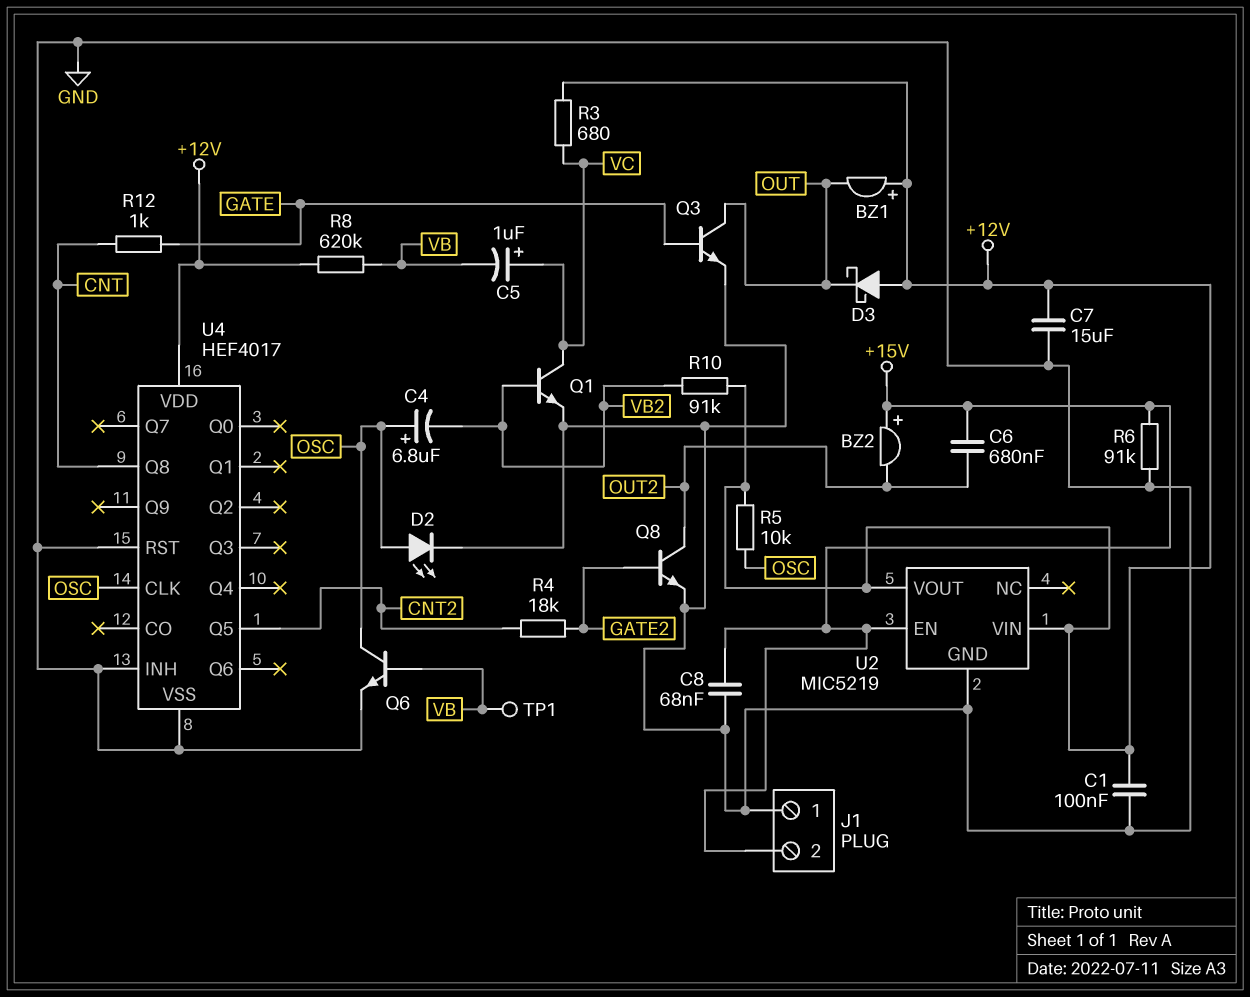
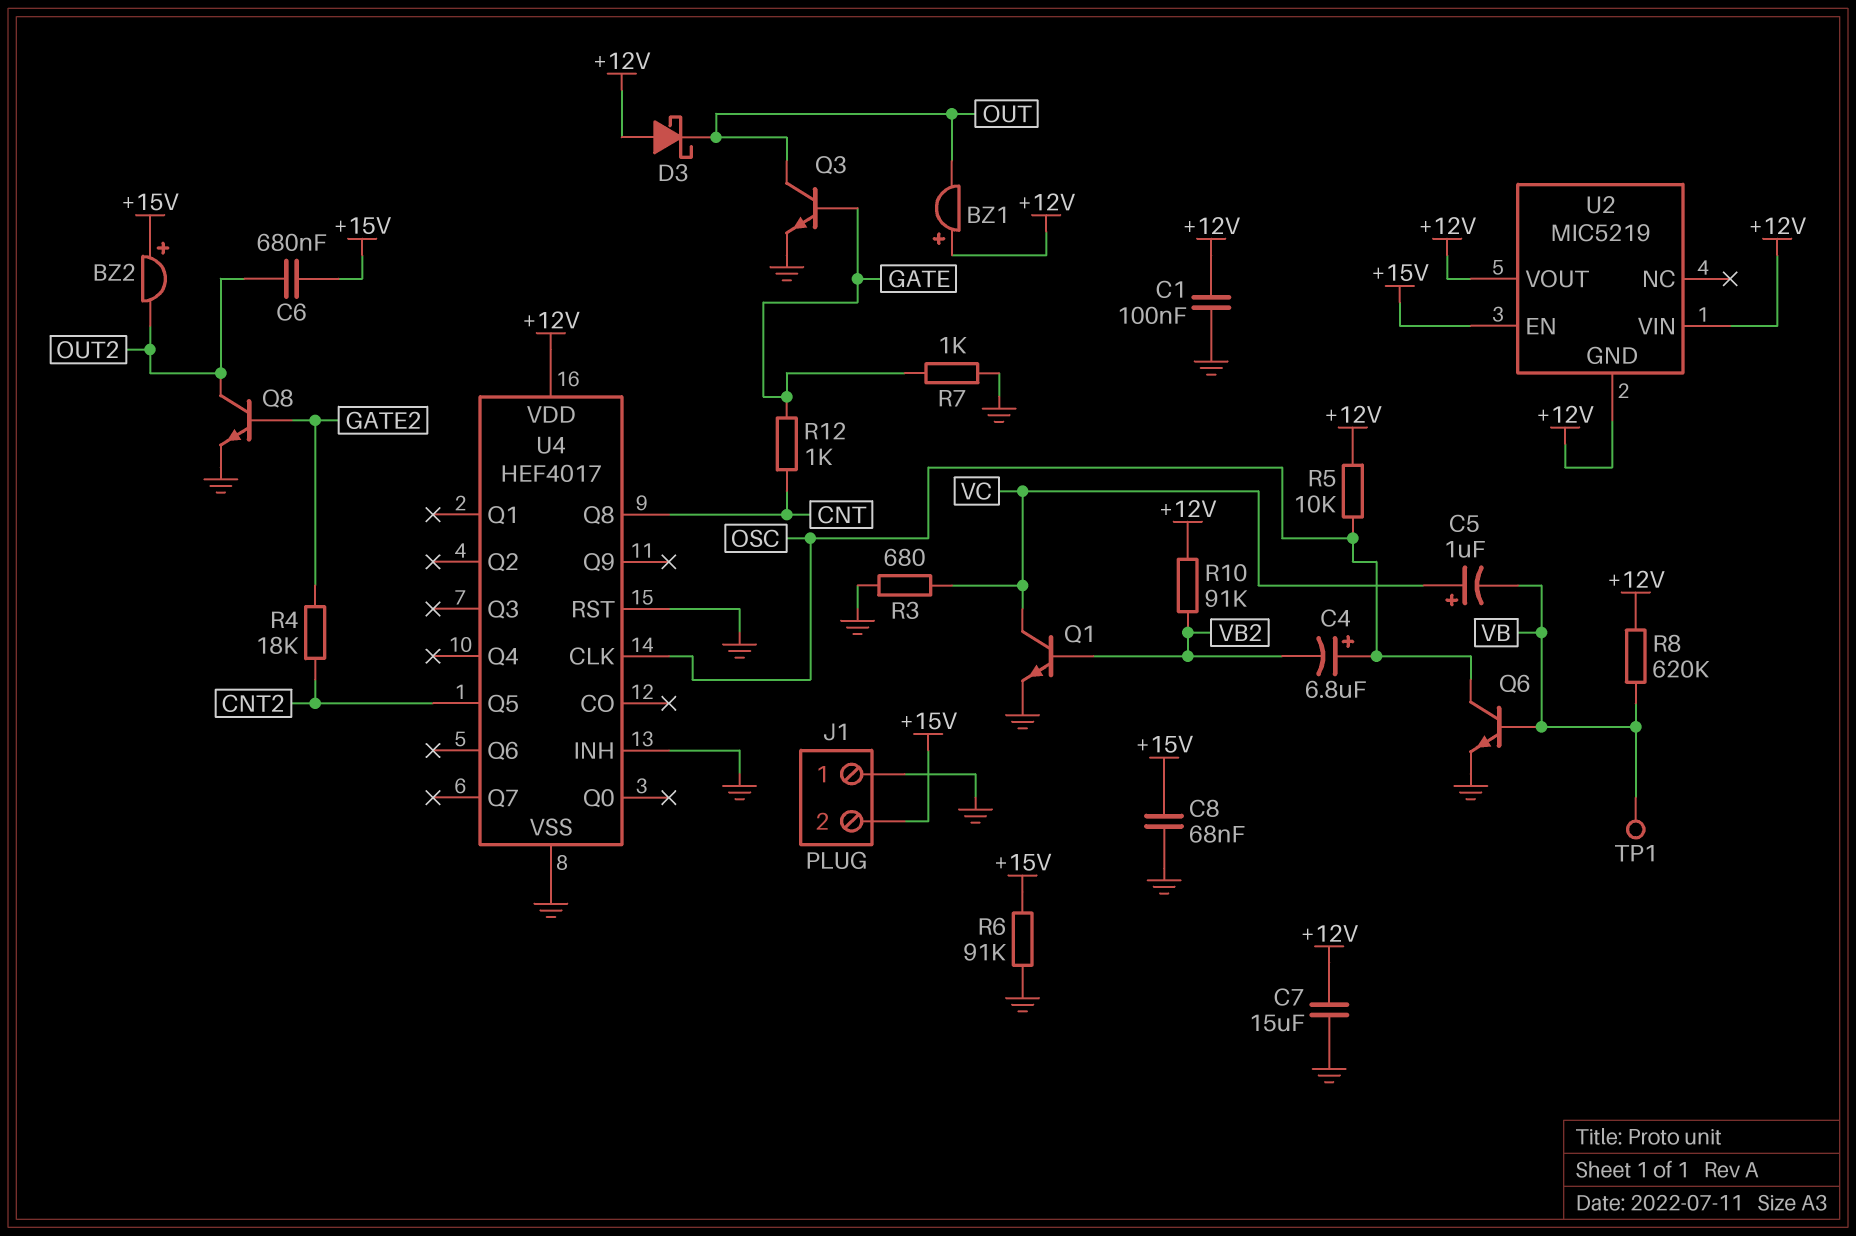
D2: LED (A OSC, K GND) -> none
R3: 680 (+12V, VC) -> 680 (GND, VC)
R7: none -> 1k (GATE, GND)
U2 pin GND: GND -> +12V

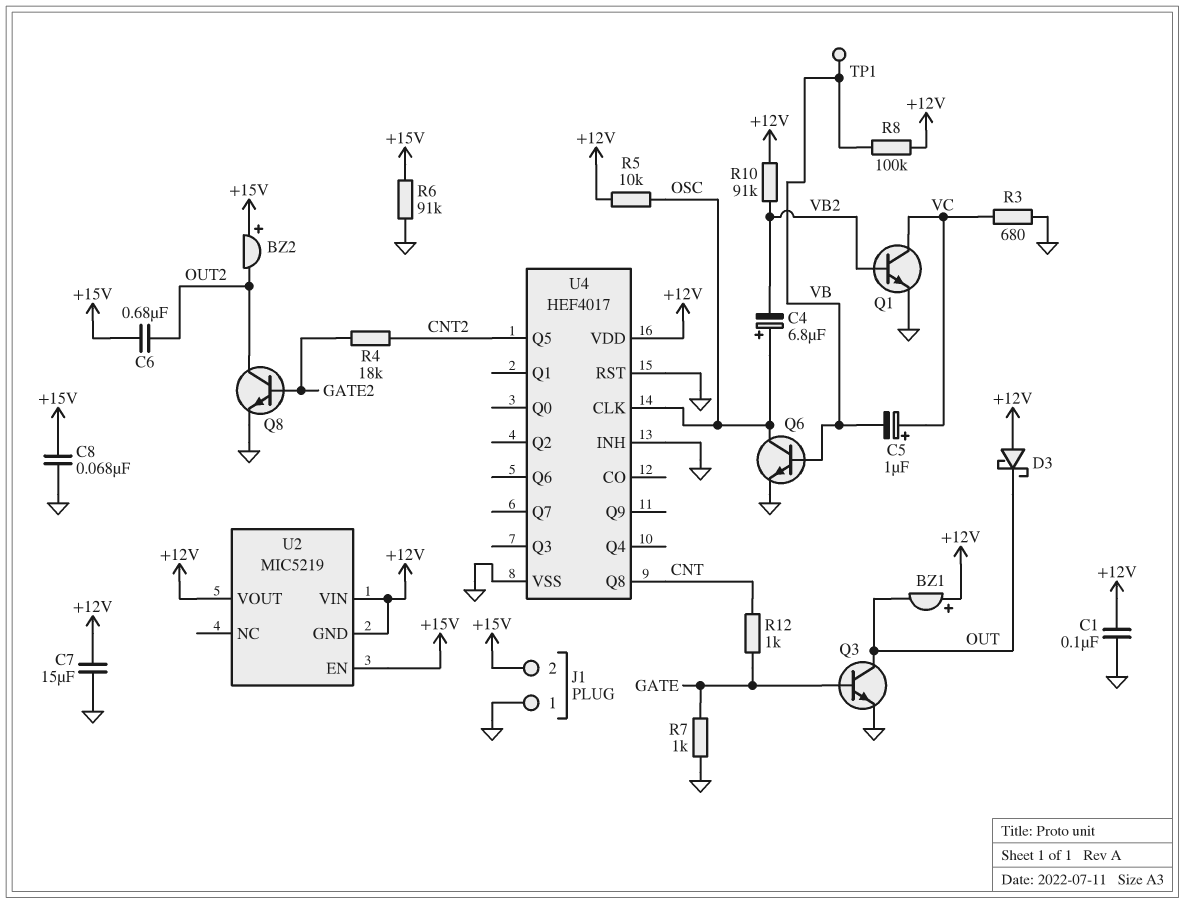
R8: 620k (+12V, VB) -> 100k (+12V, VB)

